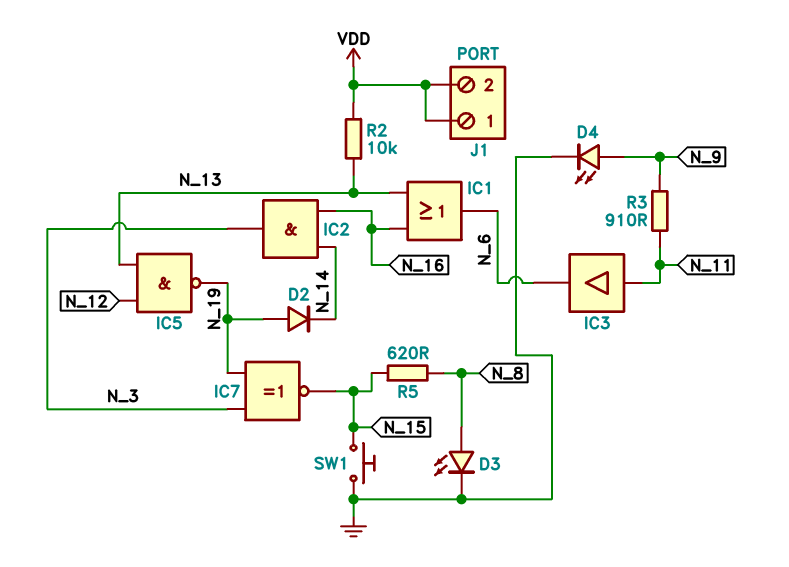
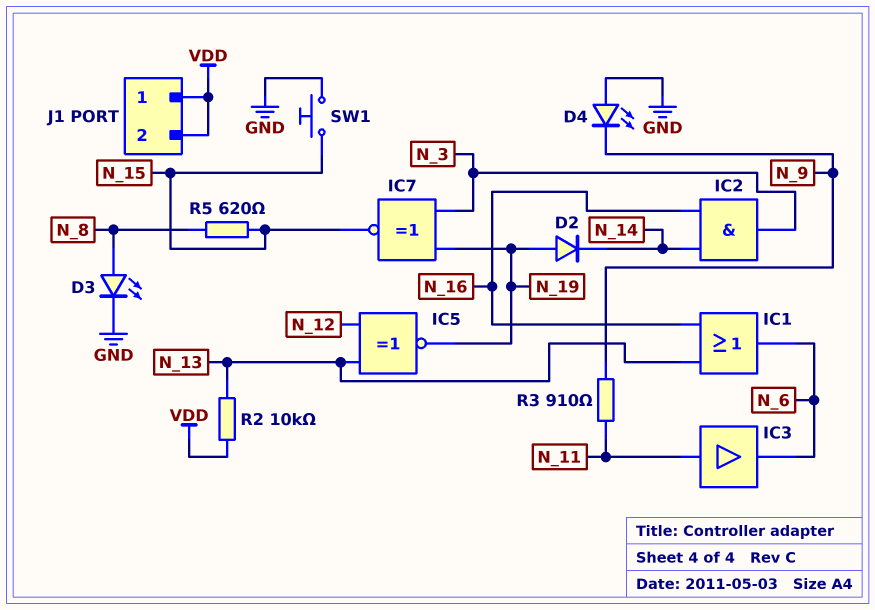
D4: LED (A N_9, K GND) -> LED (A GND, K N_9)
IC5: NAND (in N_12, in N_13, out N_19) -> XNOR (in N_12, in N_13, out N_19)

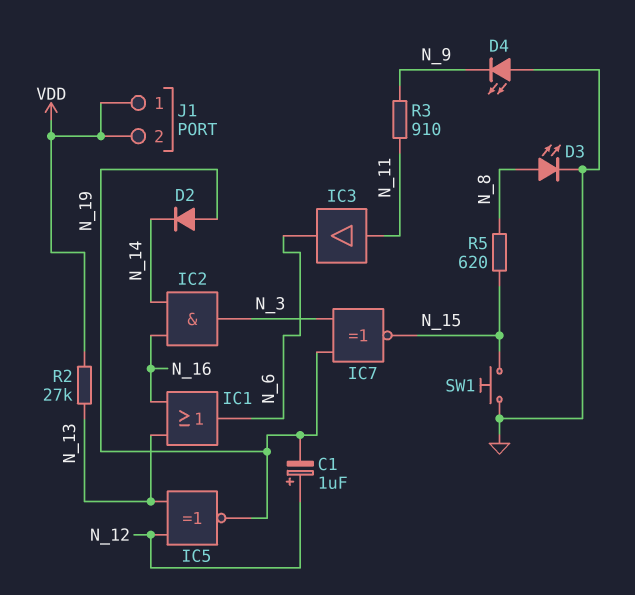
C1: none -> 1uF (plus N_12, minus N_19)
R2: 10k (N_13, VDD) -> 27k (N_13, VDD)

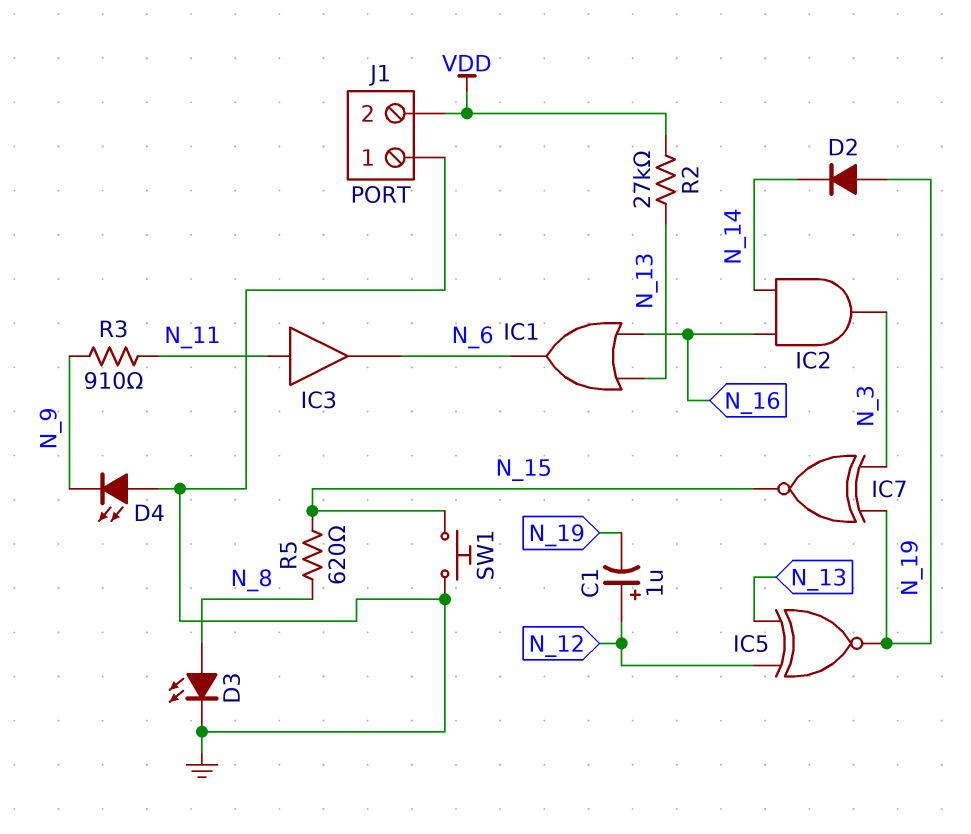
J1 pin 1: VDD -> GND

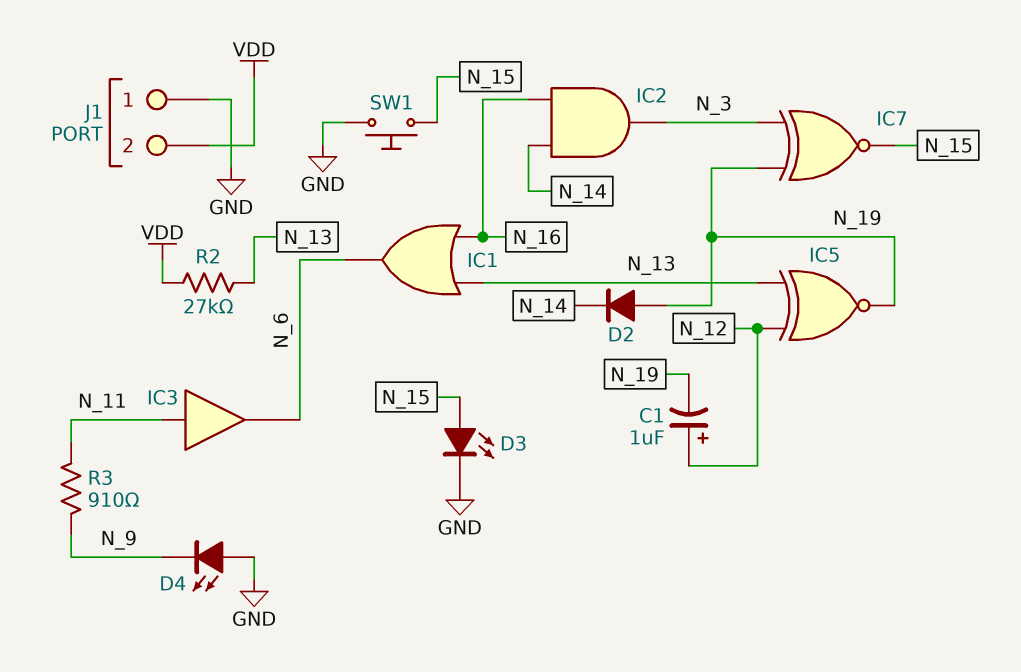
D3: LED (A N_8, K GND) -> LED (A N_15, K GND)
R5: 620 (N_8, N_15) -> none

